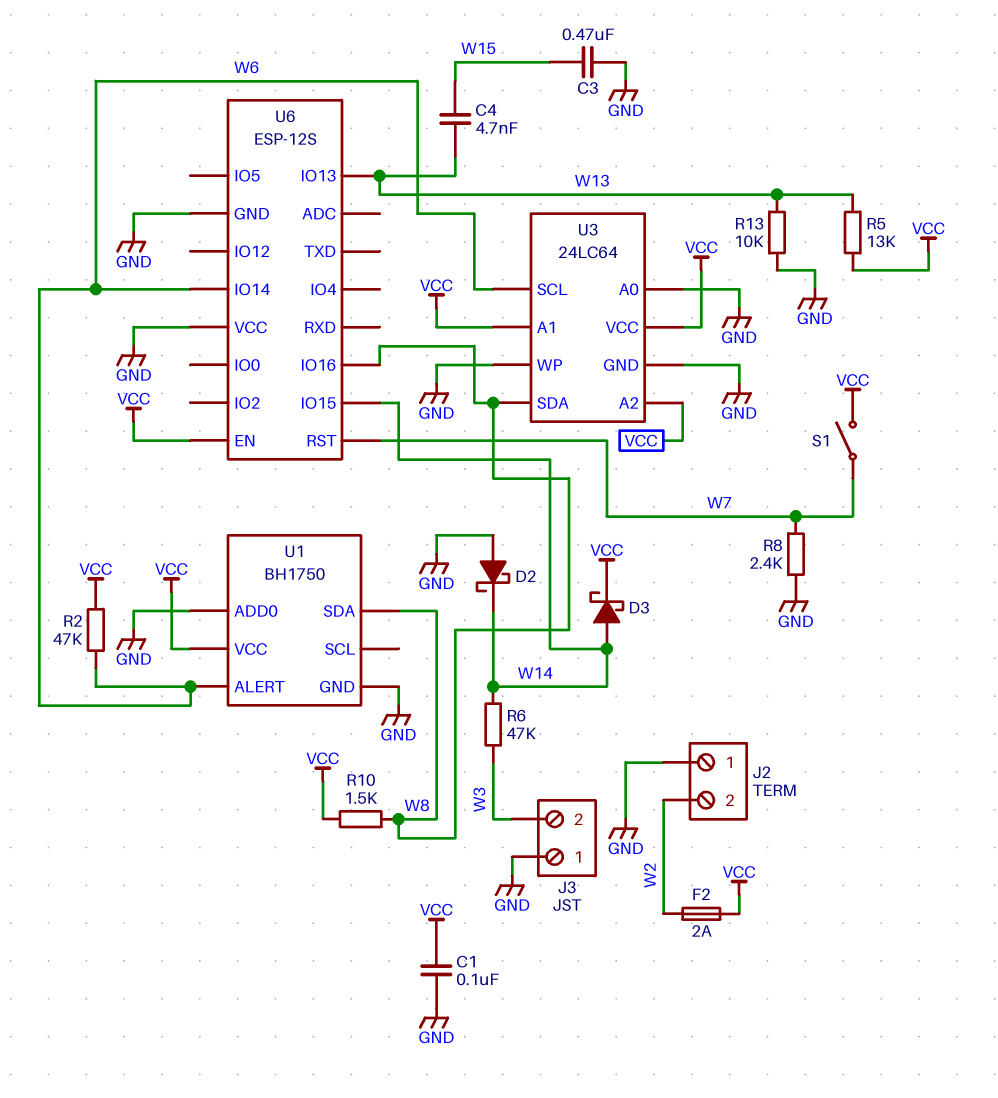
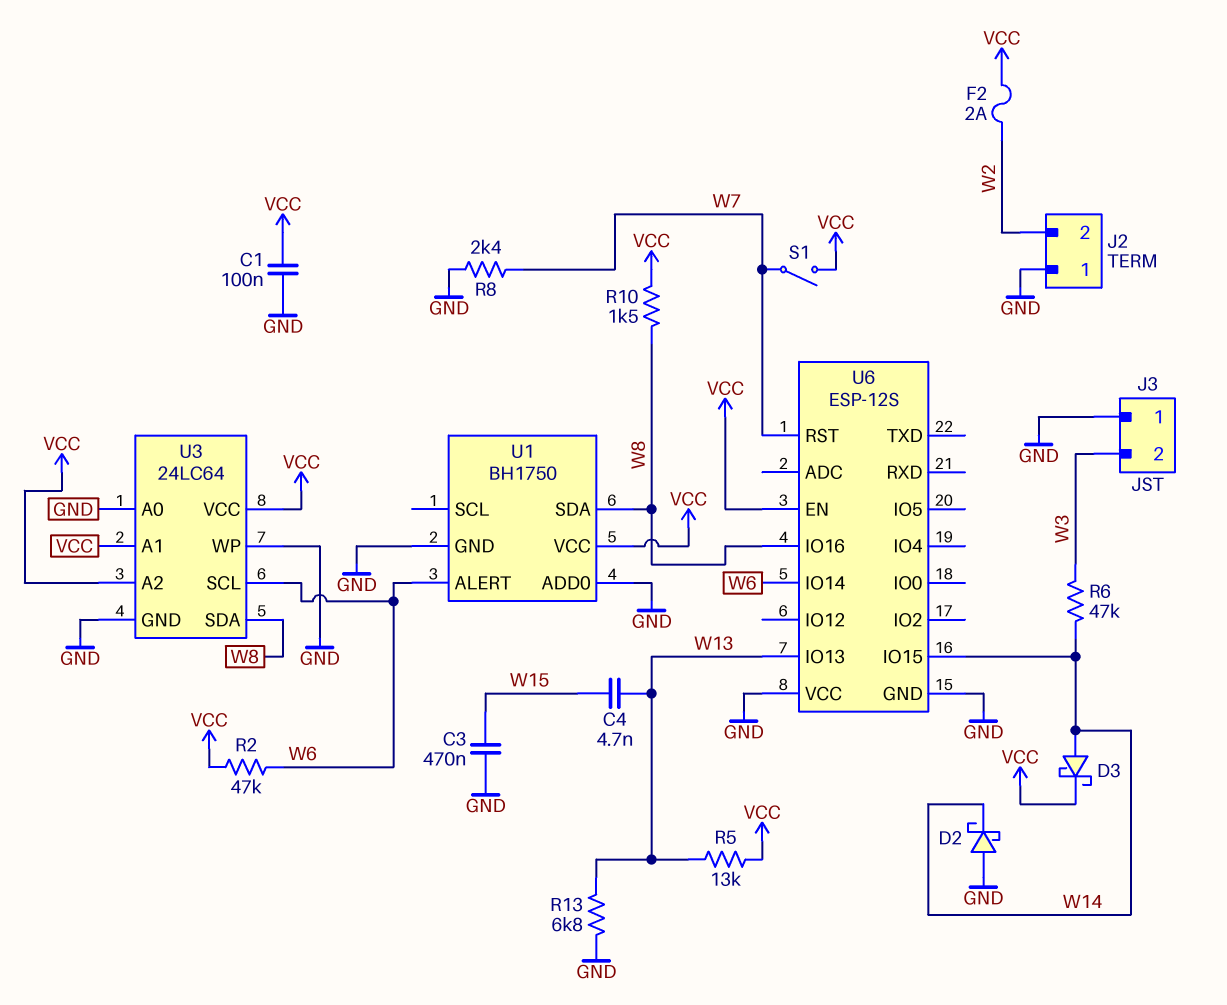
R13: 10k (GND, W13) -> 6.8k (GND, W13)

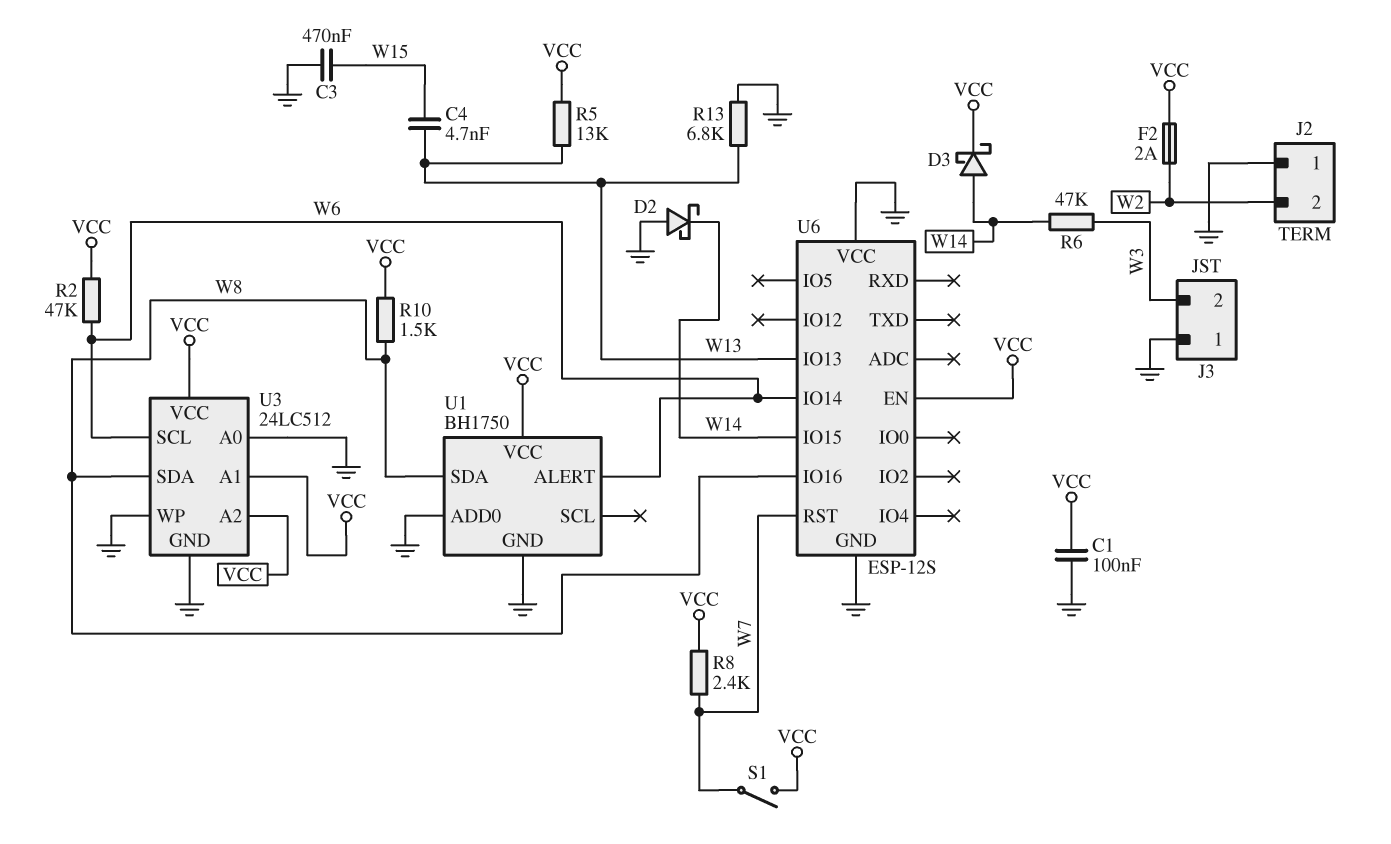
R8: 2.4k (GND, W7) -> 2.4k (VCC, W7)
U3: 24LC64 -> 24LC512

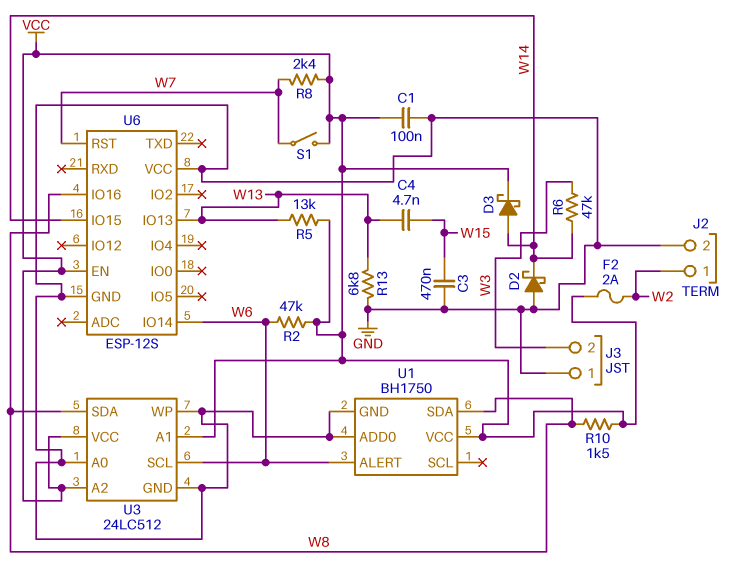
J2 pin 1: GND -> W2
J2 pin 2: W2 -> GND

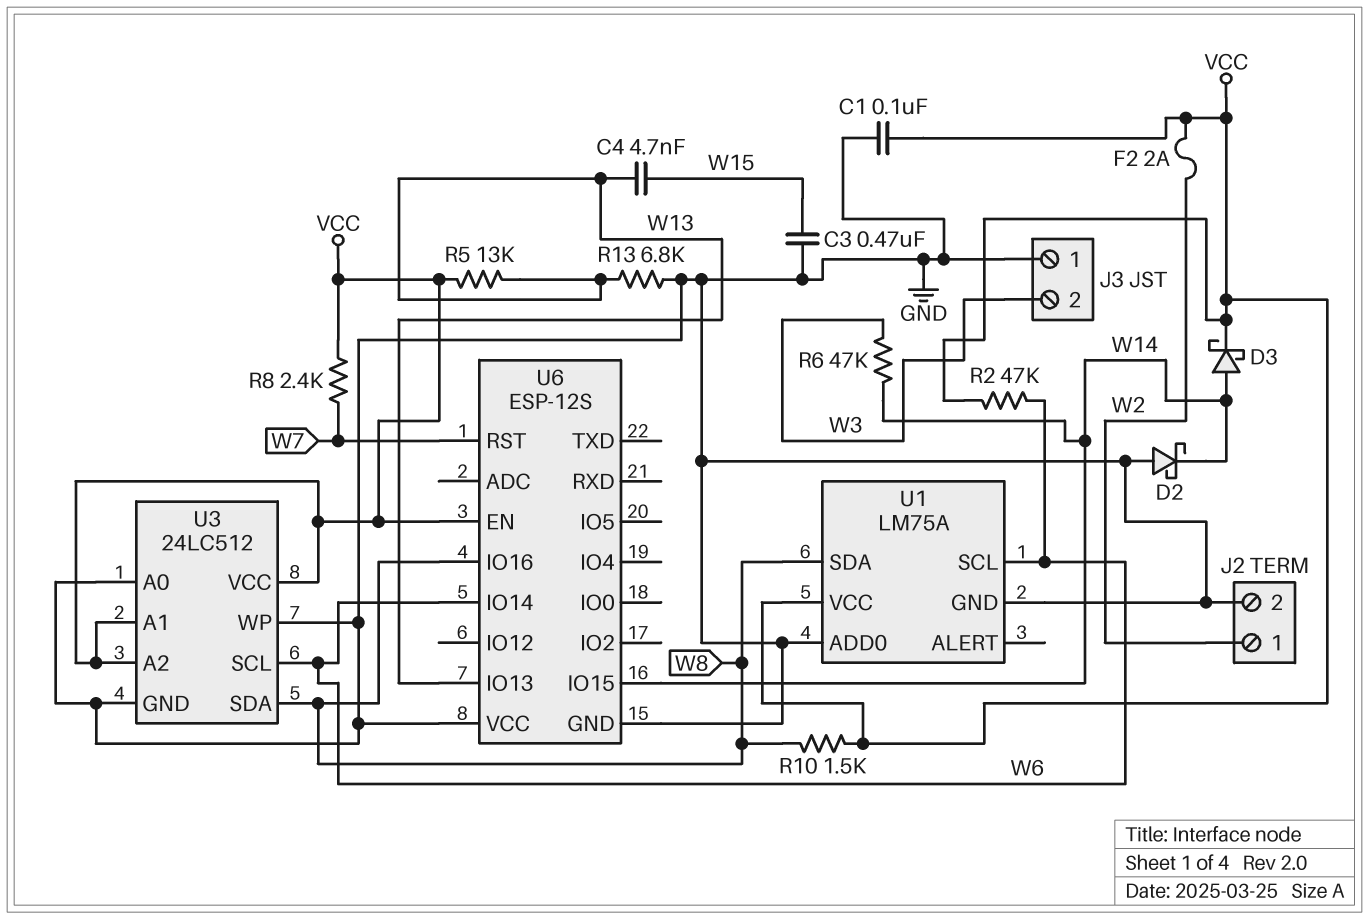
S1: switch (VCC, W7) -> none
U1: BH1750 -> LM75A
U1 pin ALERT: W6 -> none
U1 pin SCL: none -> W6

